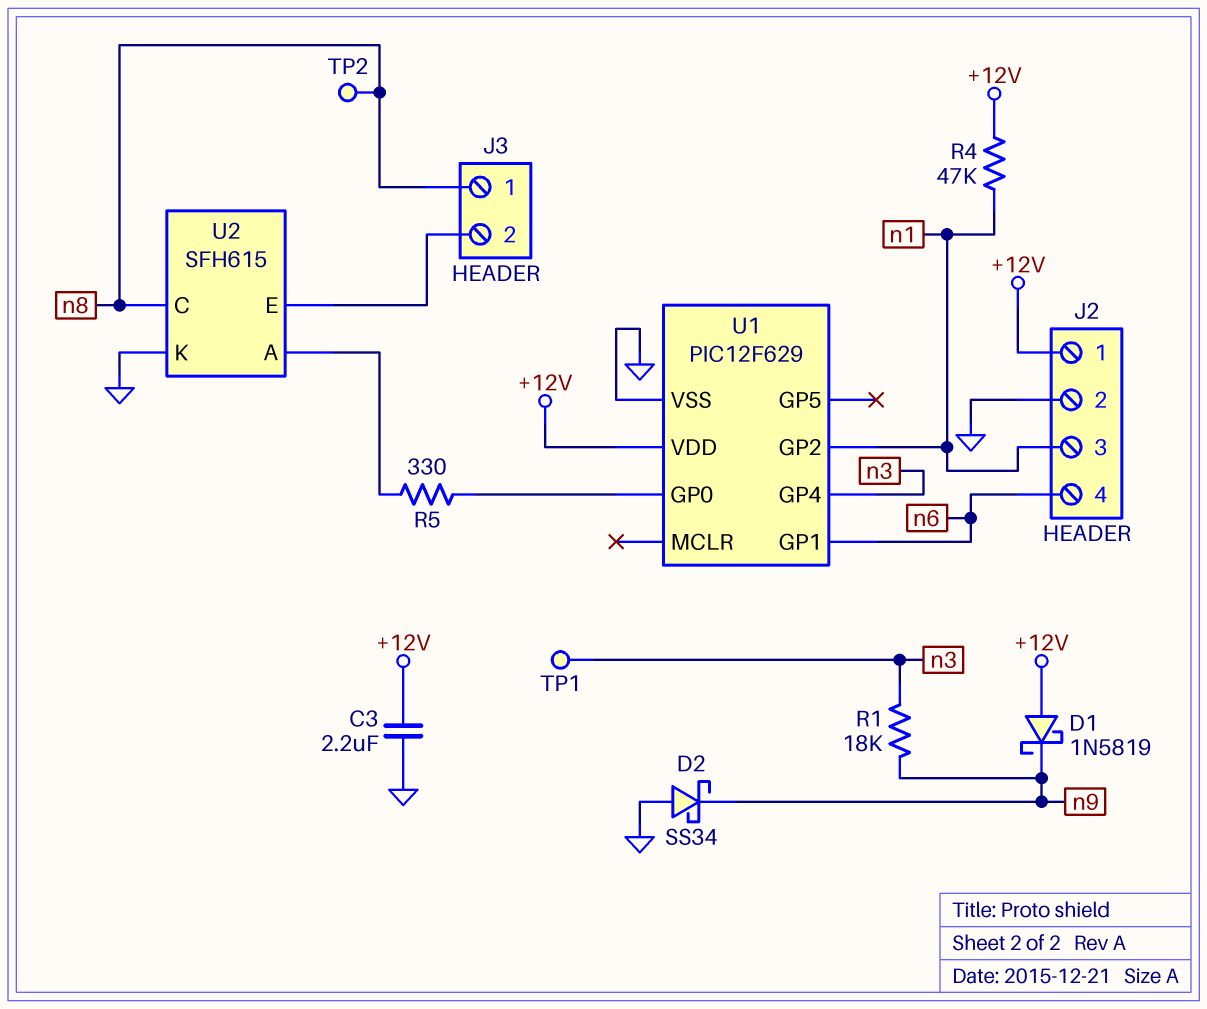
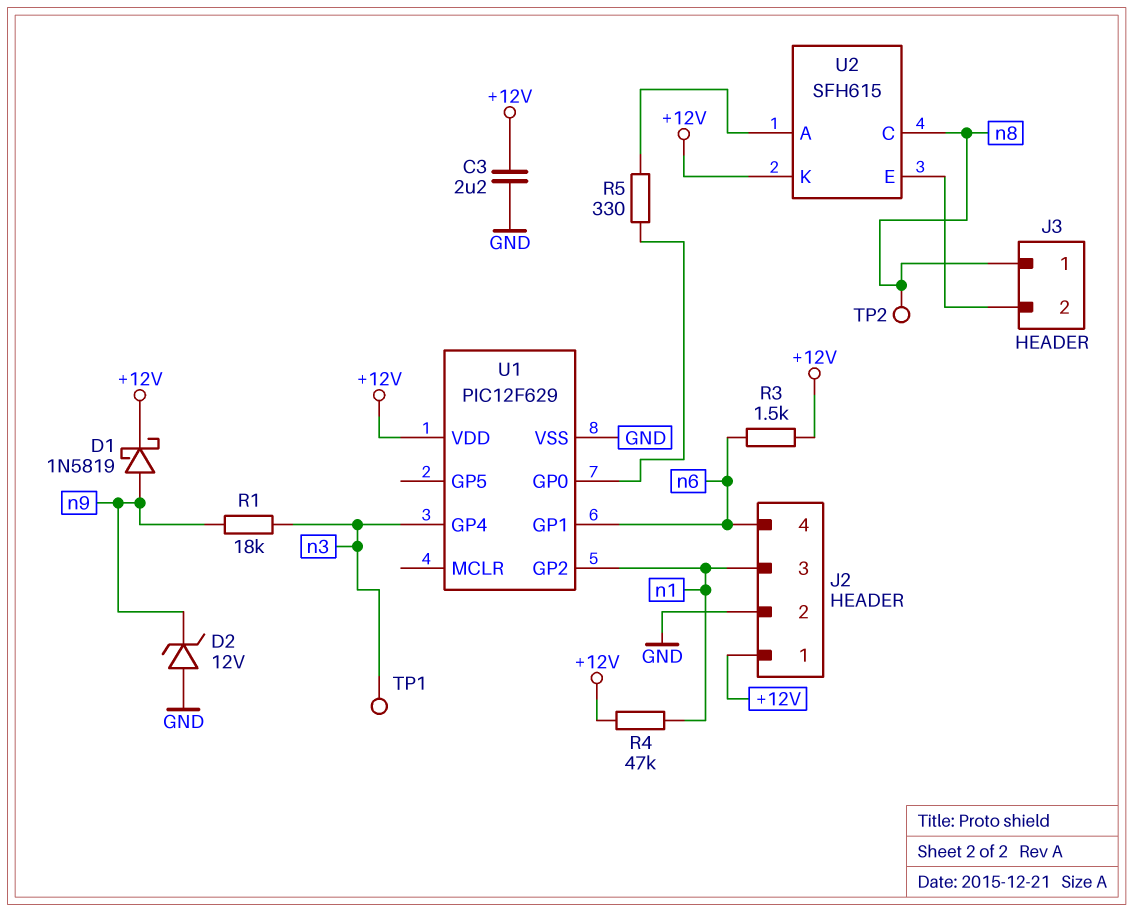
D1: schottky 1N5819 (A +12V, K n9) -> schottky 1N5819 (A n9, K +12V)
D2: schottky SS34 (A GND, K n9) -> zener 12V (A GND, K n9)
R3: none -> 1.5k (+12V, n6)
U2 pin K: GND -> +12V

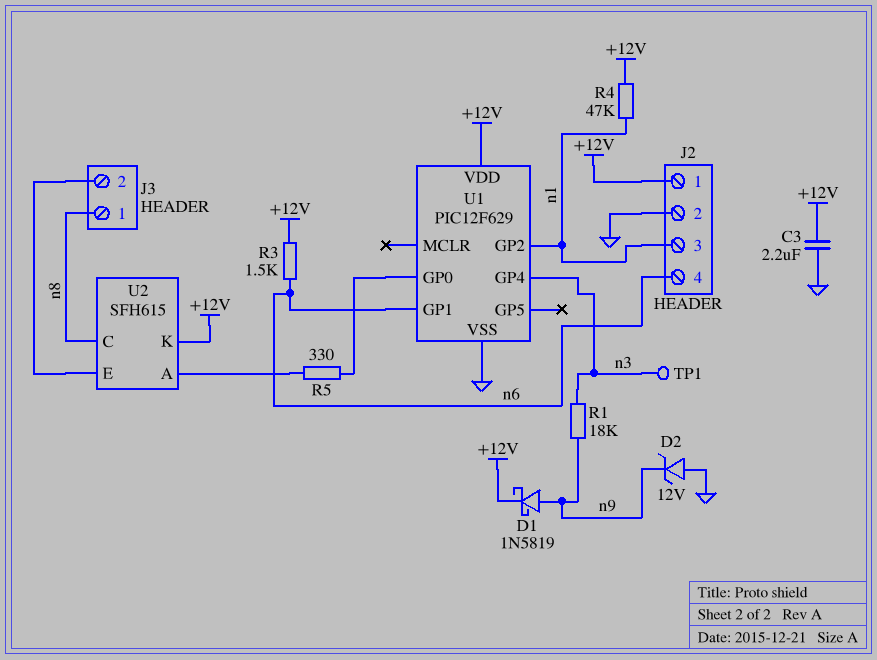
TP2: test point (n8) -> none

